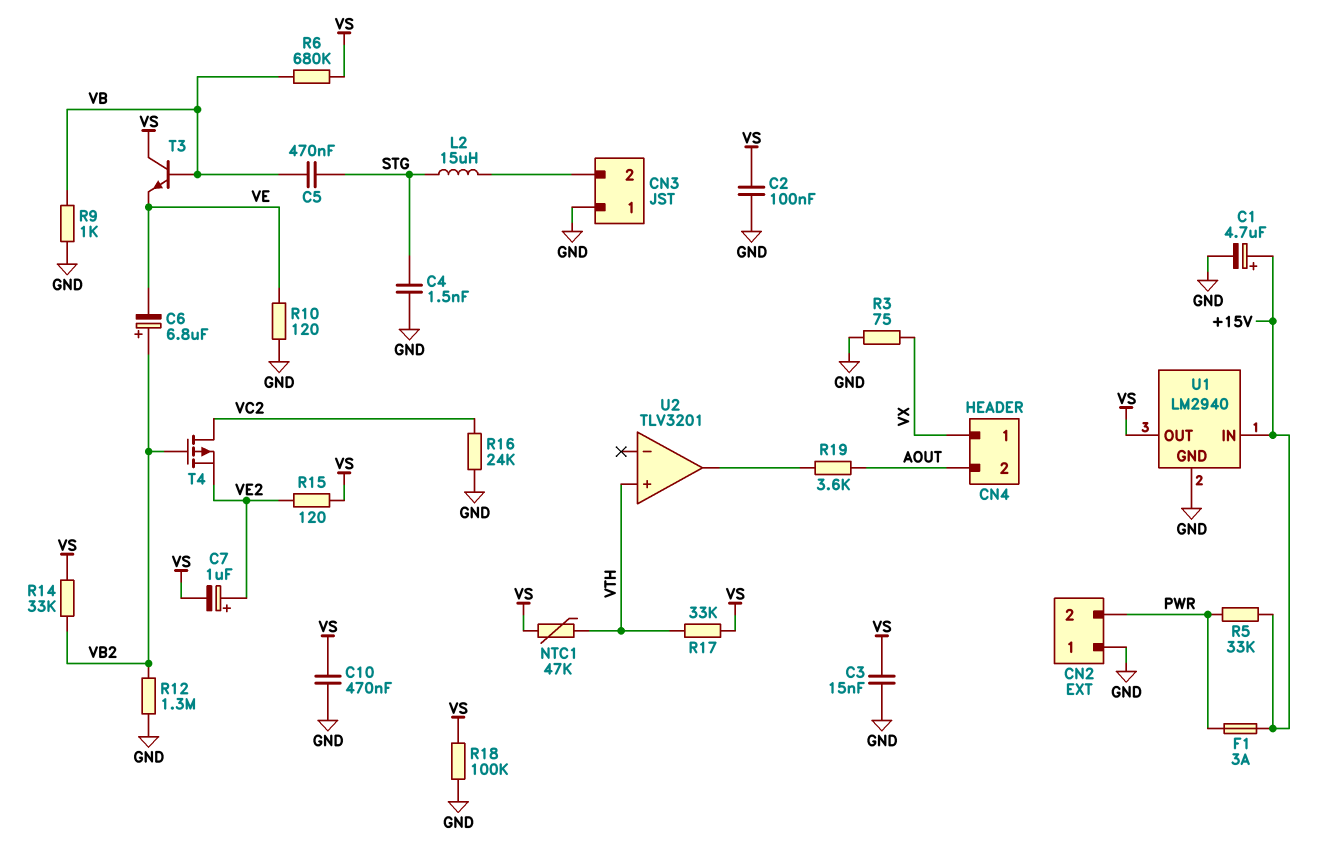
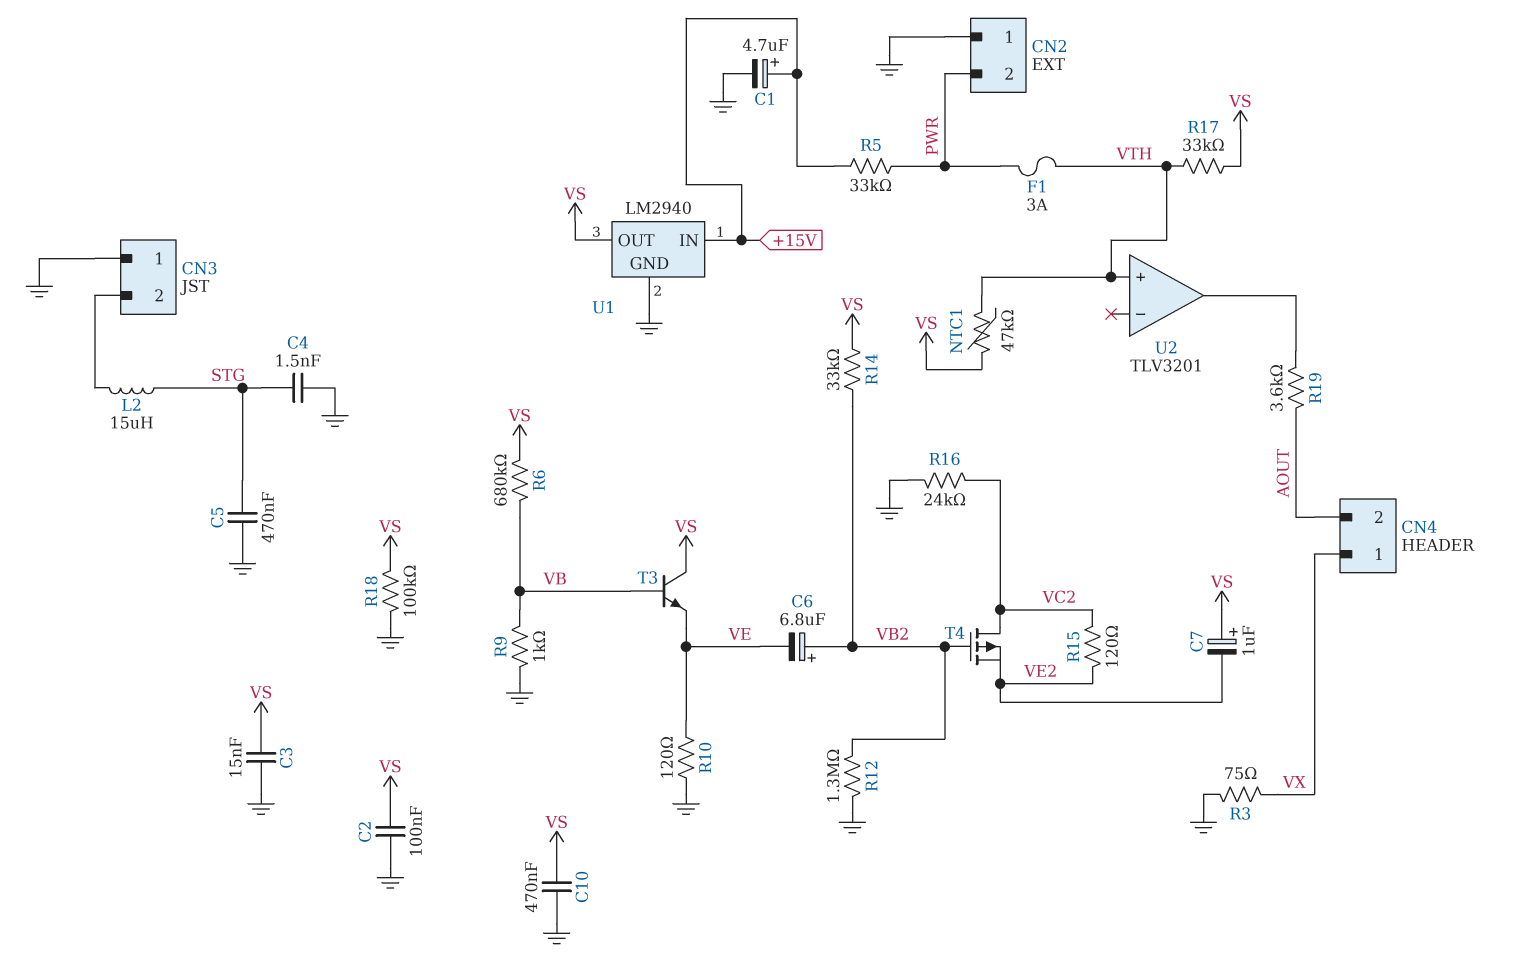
C5: 470nF (STG, VB) -> 470nF (GND, STG)
C7: 1uF (plus VE2, minus VS) -> 1uF (plus VS, minus VE2)
F1: 3A (+15V, PWR) -> 3A (PWR, VTH)
R15: 120 (VE2, VS) -> 120 (VC2, VE2)

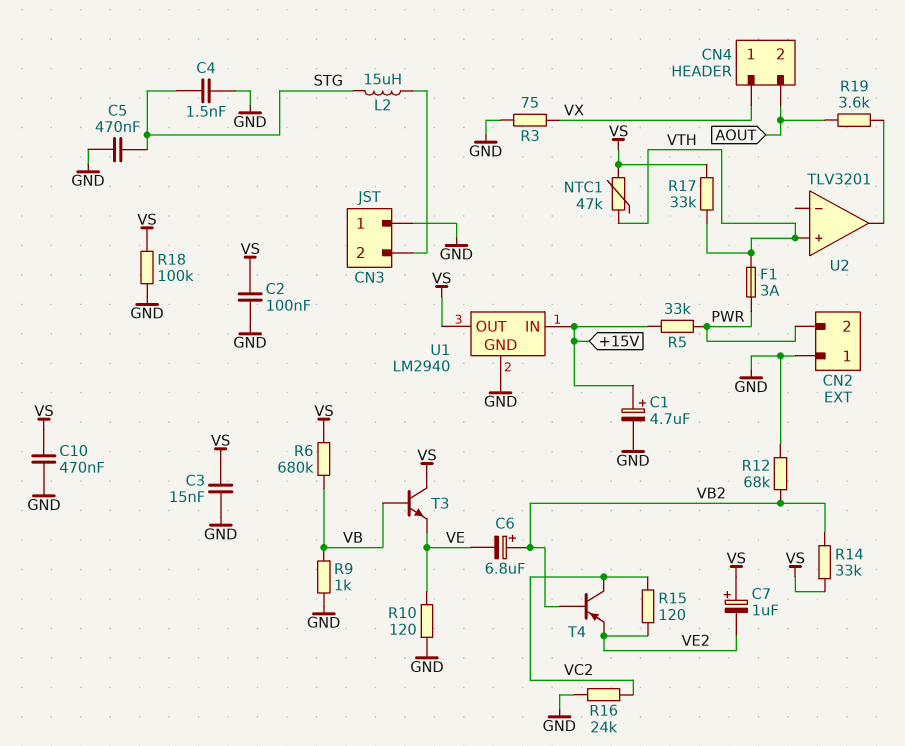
R12: 1.3M (GND, VB2) -> 68k (GND, VB2)
T4: PMOS (G VB2, D VC2, S VE2) -> PNP (B VB2, C VC2, E VE2)

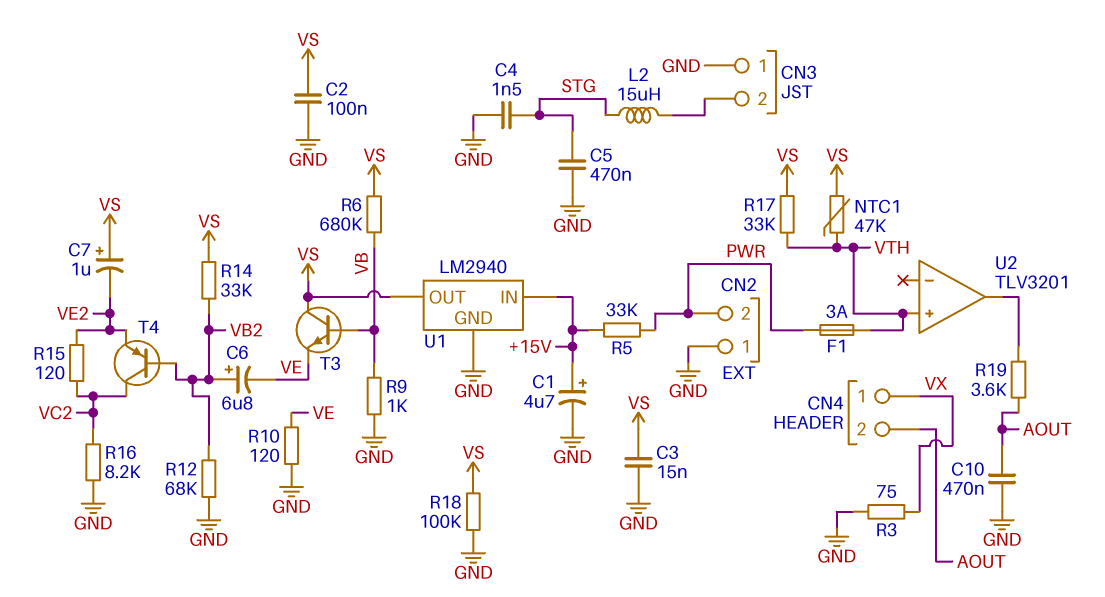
C10: 470nF (GND, VS) -> 470nF (AOUT, GND)
R16: 24k (GND, VC2) -> 8.2k (GND, VC2)

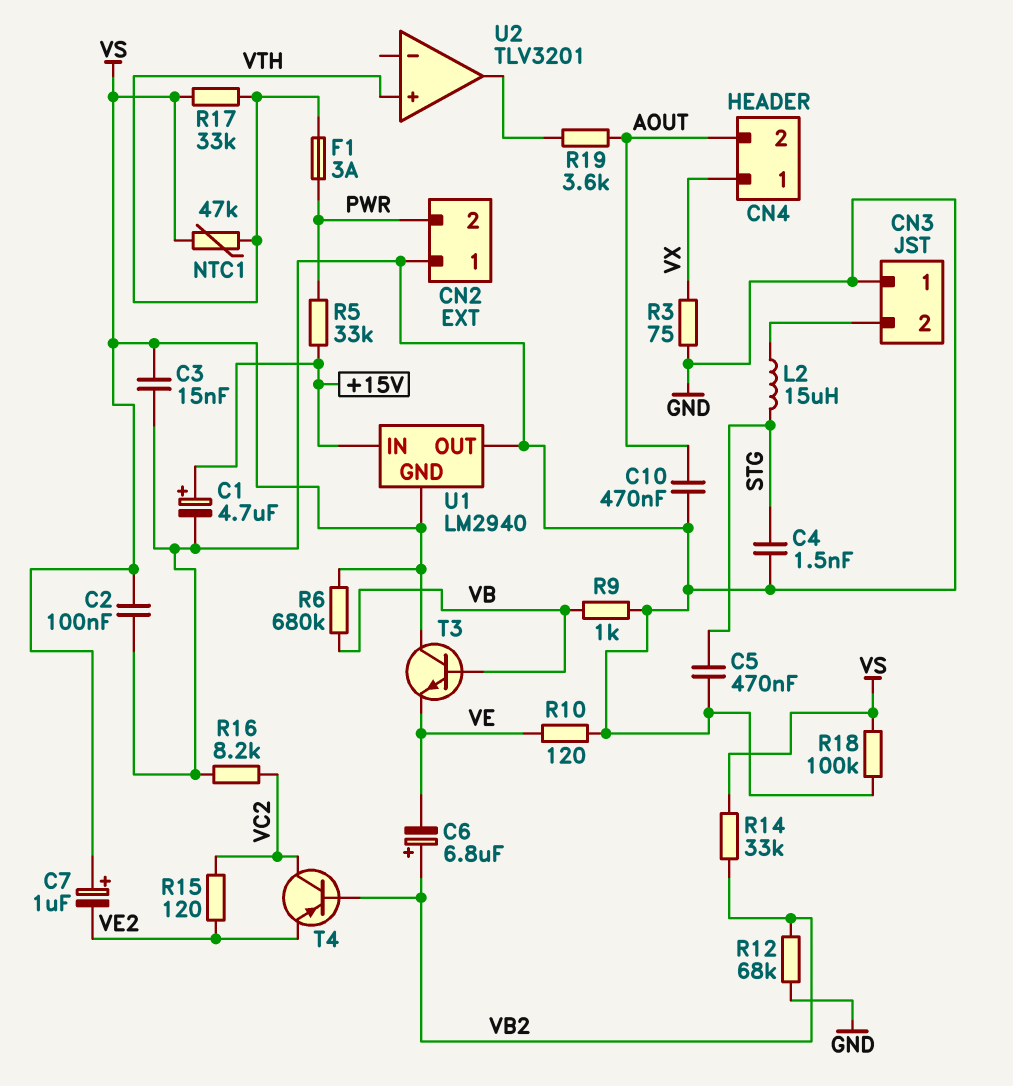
U1 pin GND: GND -> VS
U1 pin OUT: VS -> GND

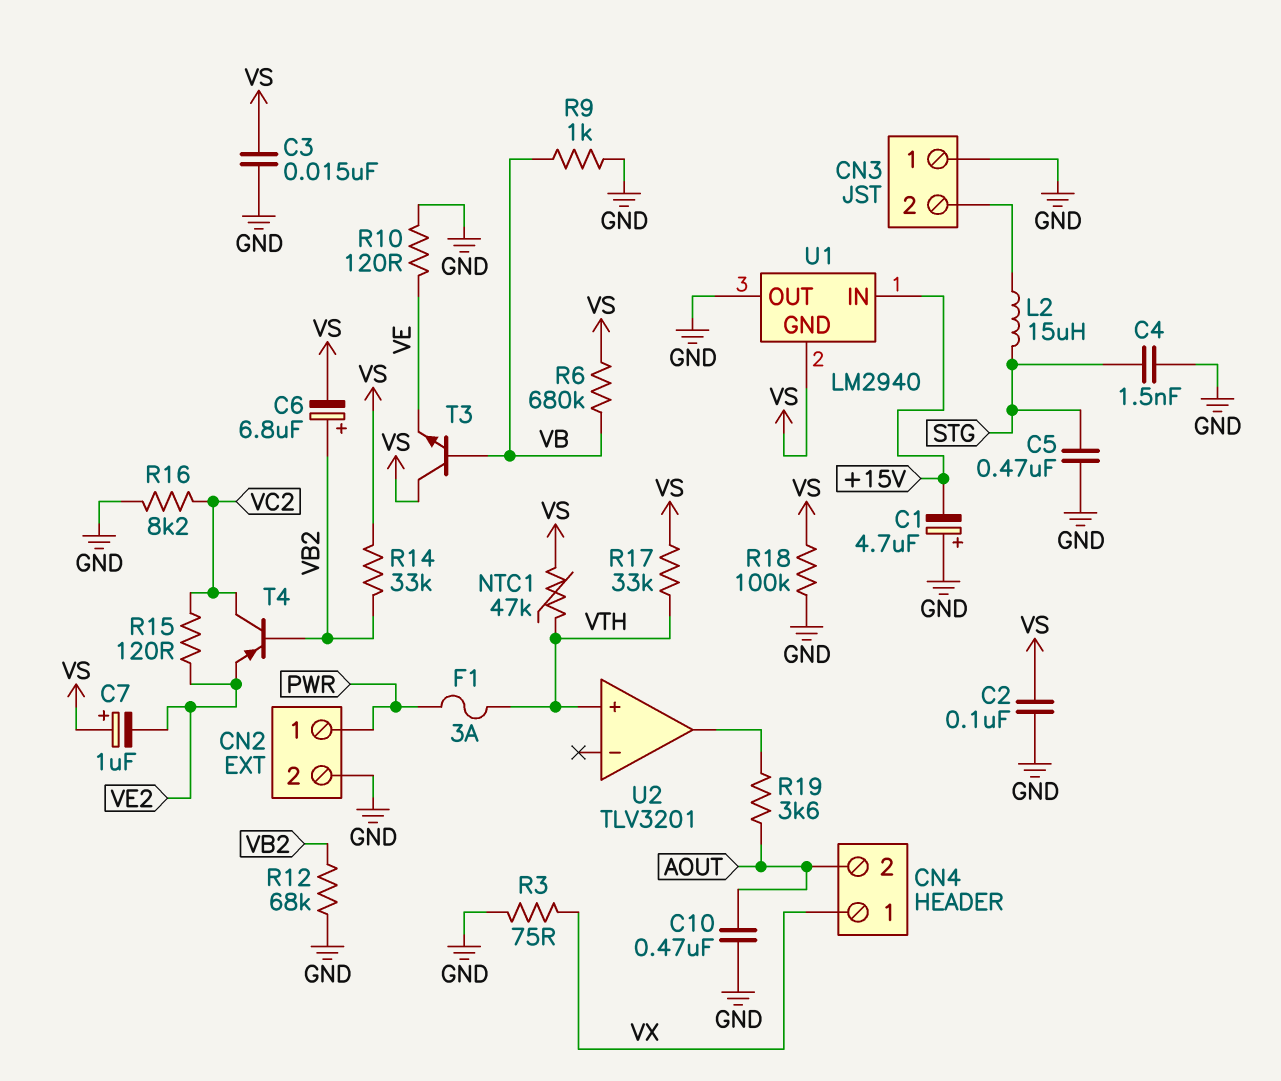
C1: 4.7uF (plus +15V, minus GND) -> 4.7uF (plus GND, minus +15V)
C6: 6.8uF (plus VB2, minus VE) -> 6.8uF (plus VB2, minus VS)
CN2 pin 1: GND -> PWR
CN2 pin 2: PWR -> GND
R5: 33k (+15V, PWR) -> none

